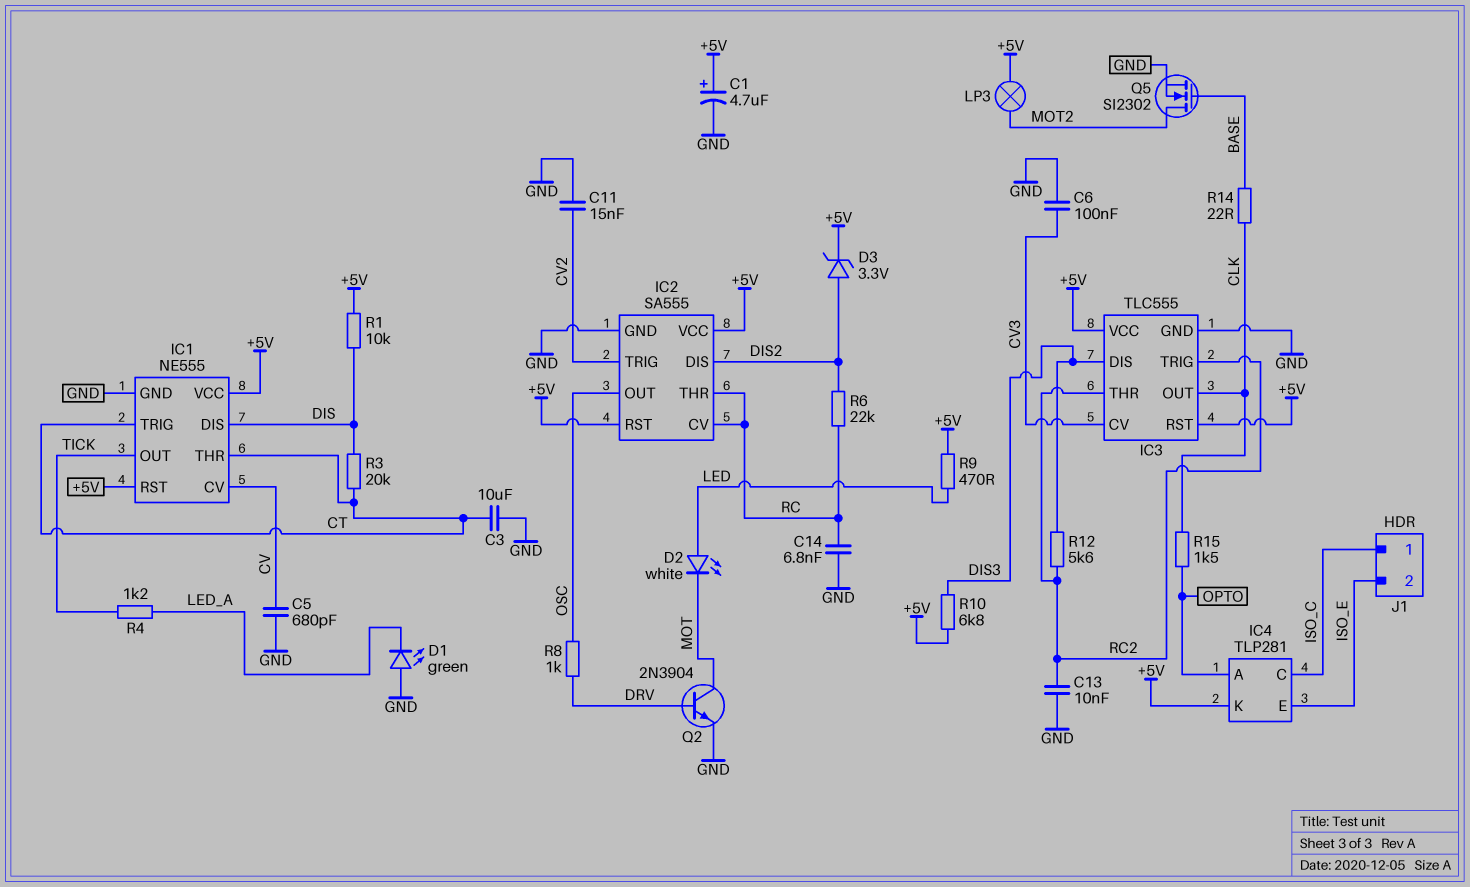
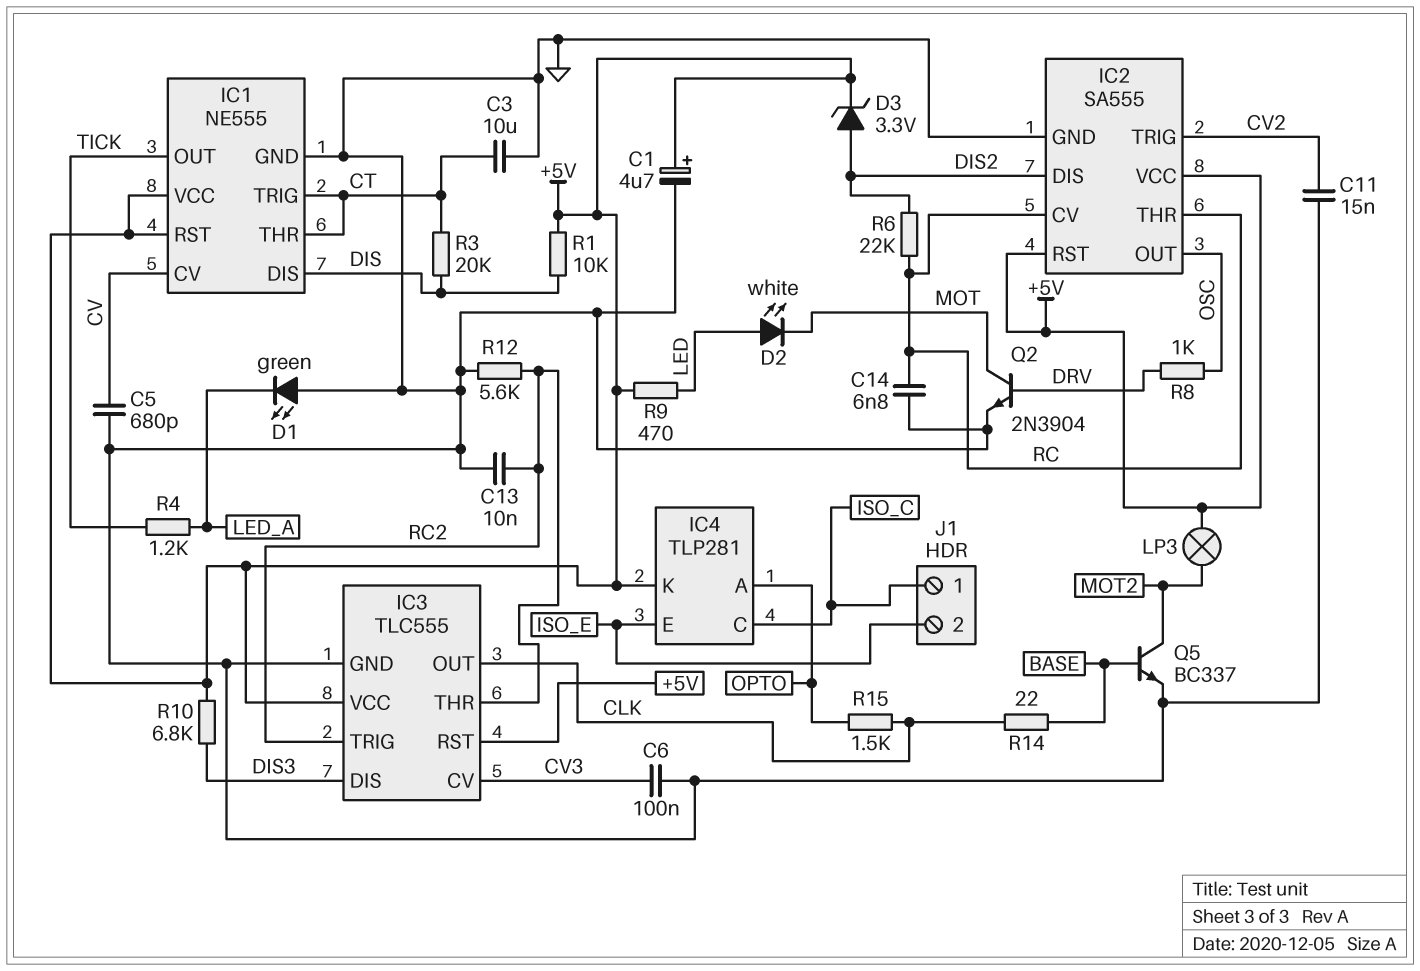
Q5: NMOS SI2302 (G BASE, D MOT2, S GND) -> NPN BC337 (B BASE, C MOT2, E GND)
R12: 5.6k (DIS3, RC2) -> 5.6k (GND, RC2)

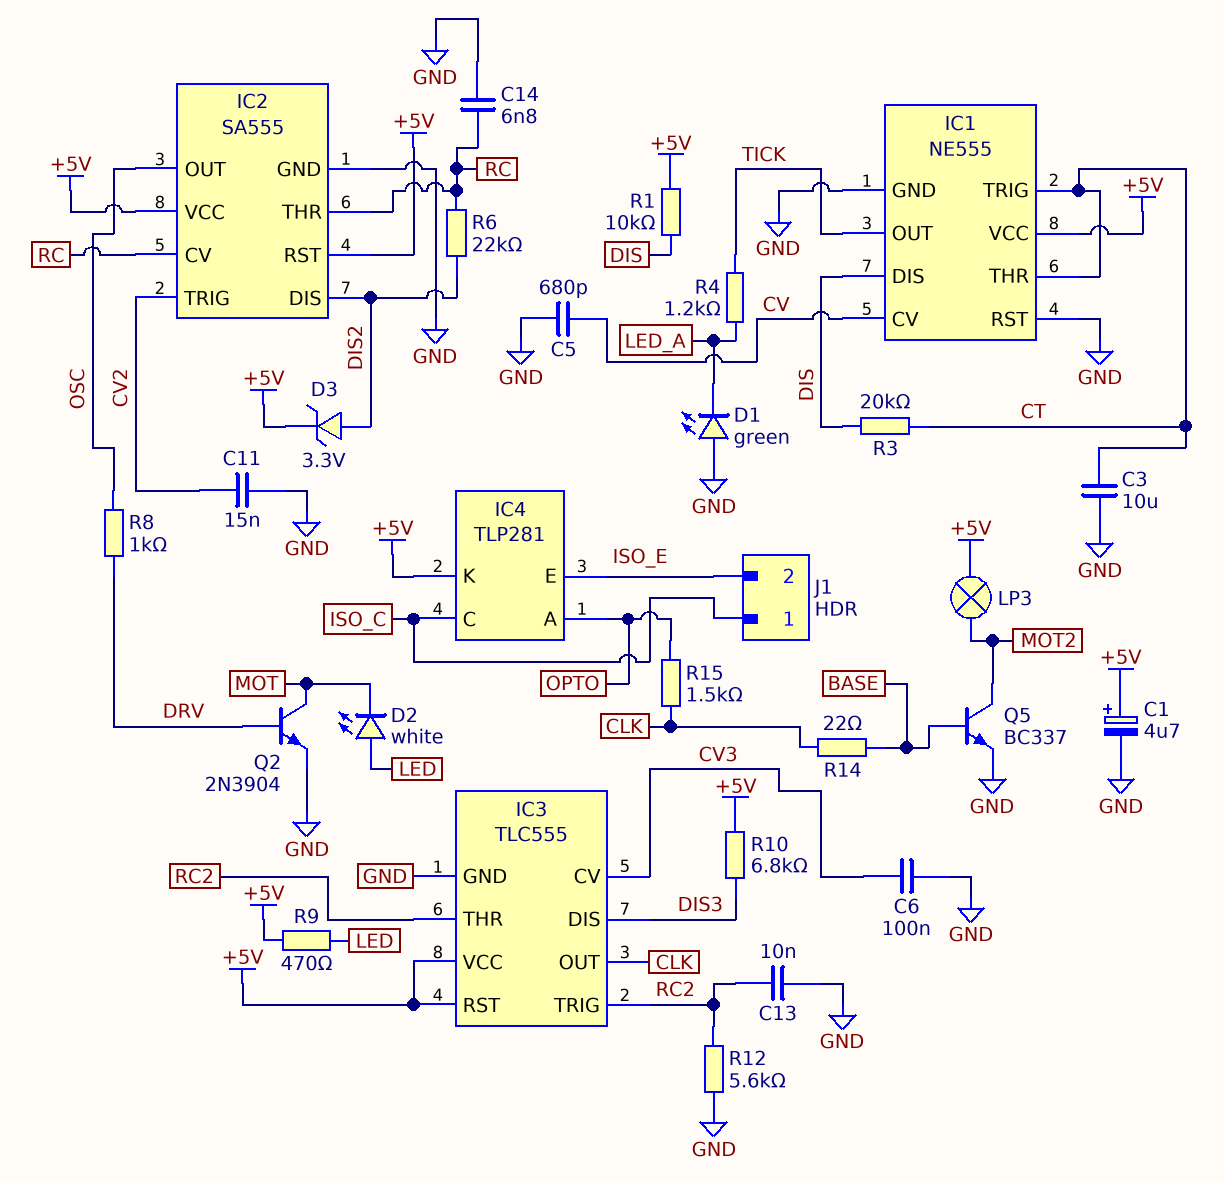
IC1 pin RST: +5V -> GND

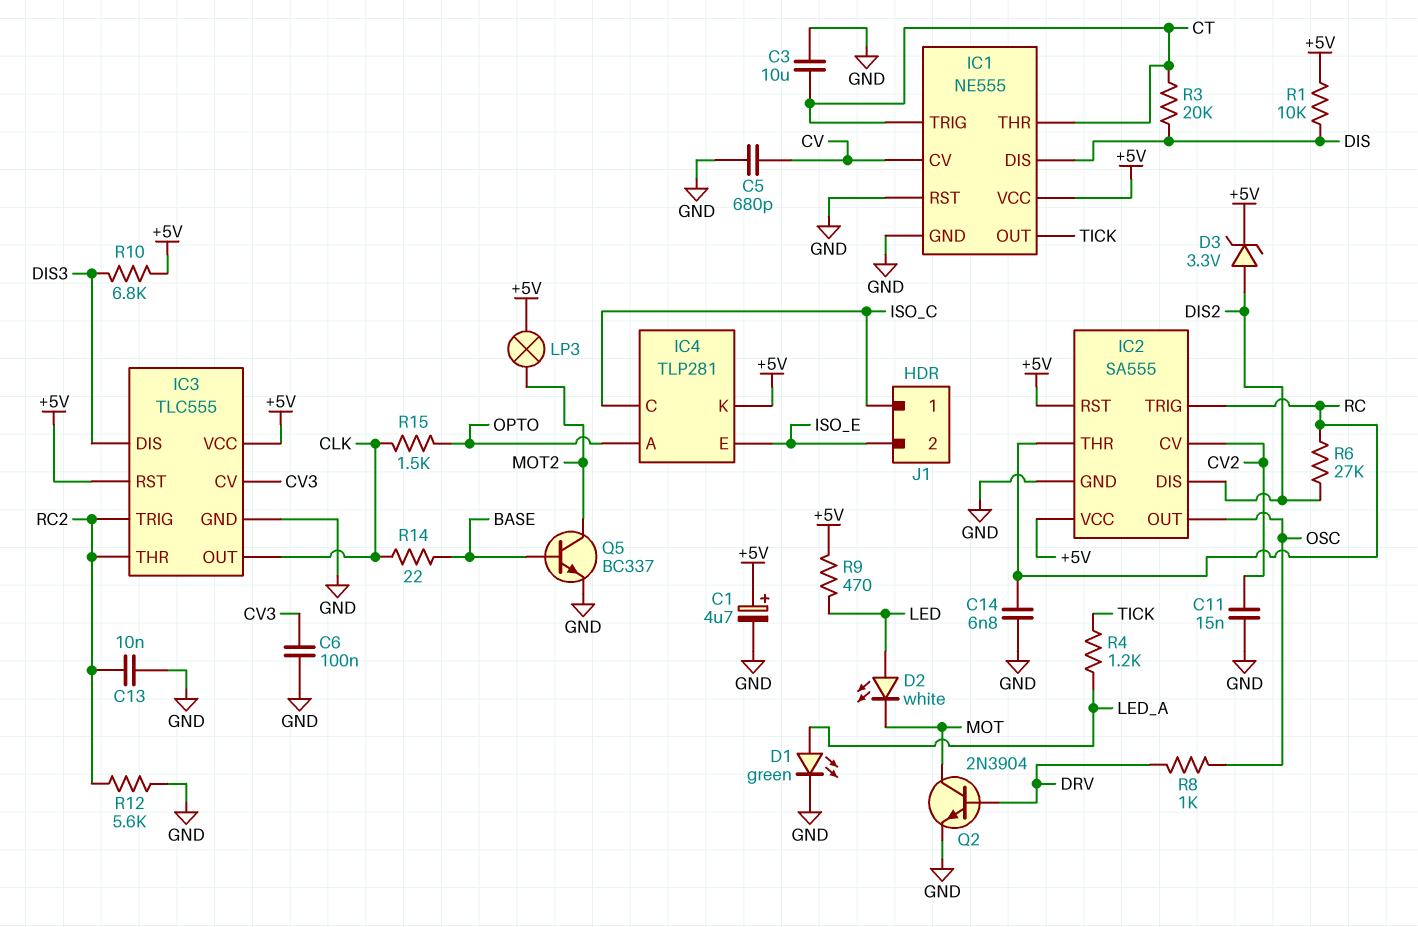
D1: LED green (A GND, K LED_A) -> LED green (A LED_A, K GND)
IC2 pin CV: RC -> CV2
IC2 pin TRIG: CV2 -> RC
R6: 22k (DIS2, RC) -> 27k (DIS2, RC)

